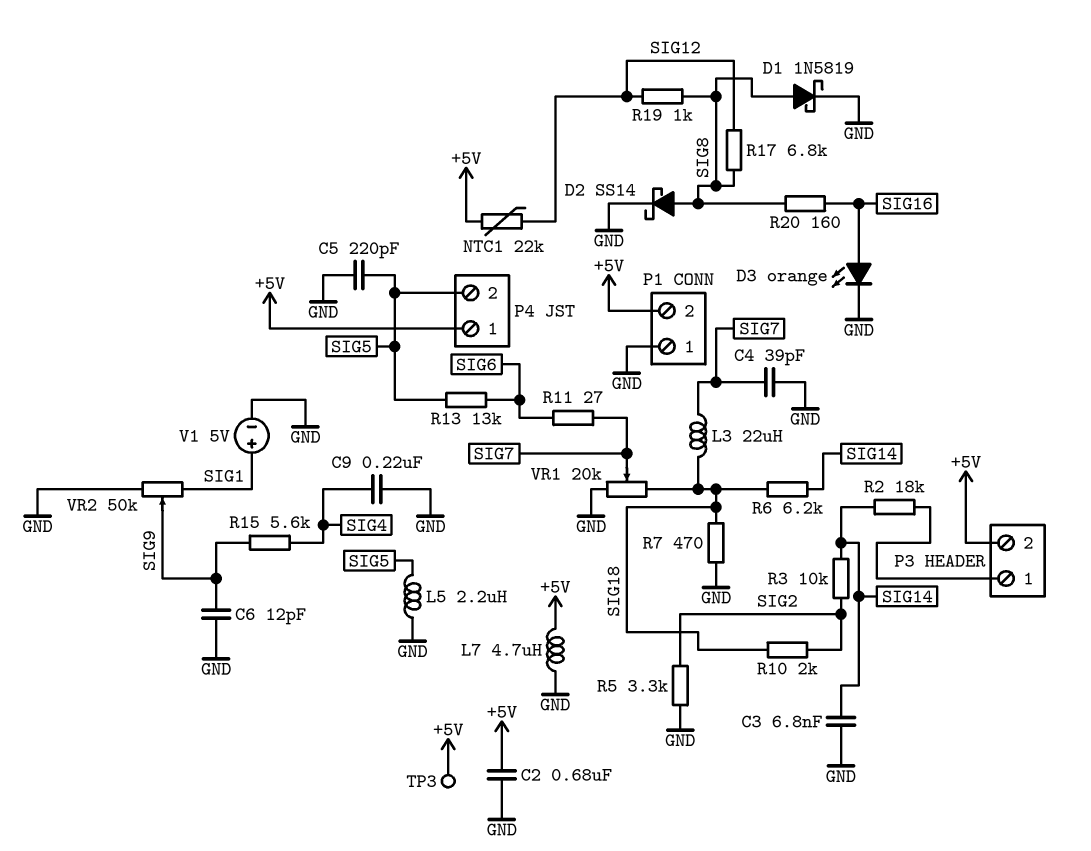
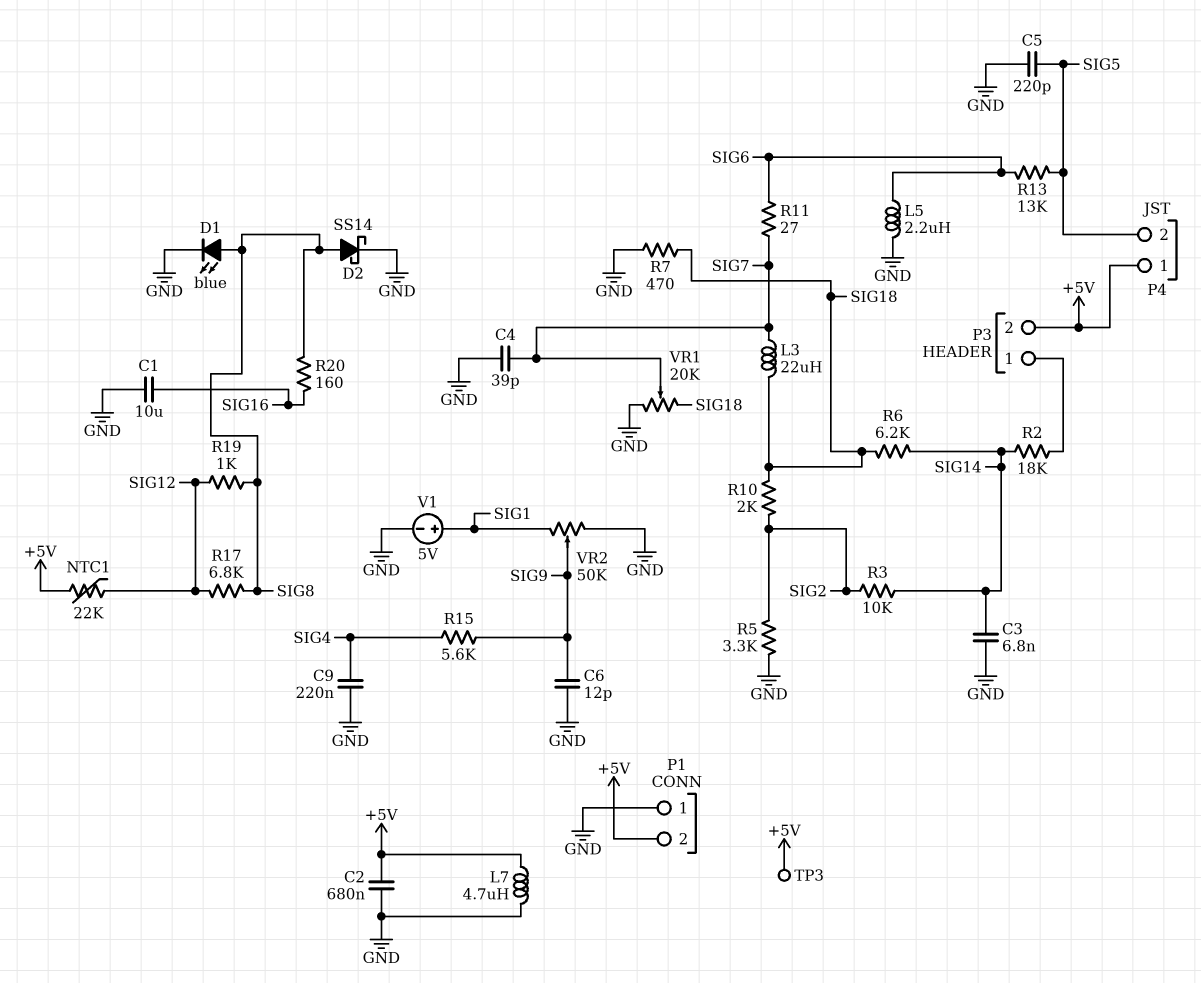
C1: none -> 10uF (GND, SIG16)
D1: schottky 1N5819 (A SIG8, K GND) -> LED blue (A SIG8, K GND)
D3: LED orange (A SIG16, K GND) -> none
L5: 2.2uH (GND, SIG5) -> 2.2uH (GND, SIG6)

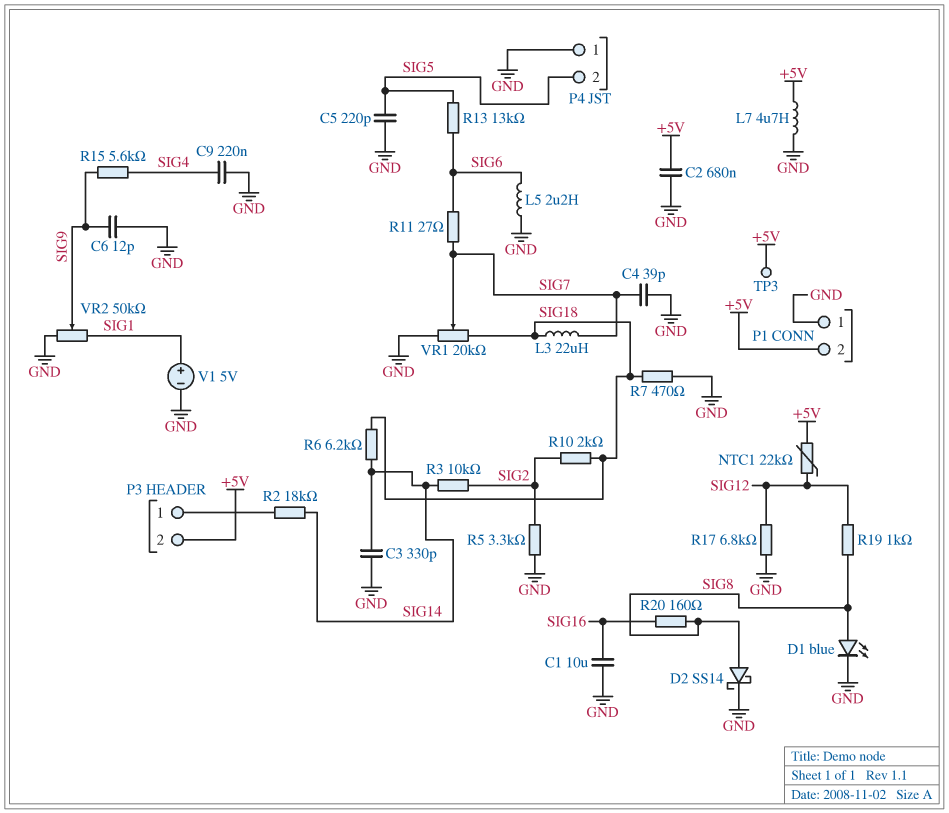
C3: 6.8nF (GND, SIG14) -> 330pF (GND, SIG14)
P4 pin 1: +5V -> GND
R17: 6.8k (SIG8, SIG12) -> 6.8k (GND, SIG12)

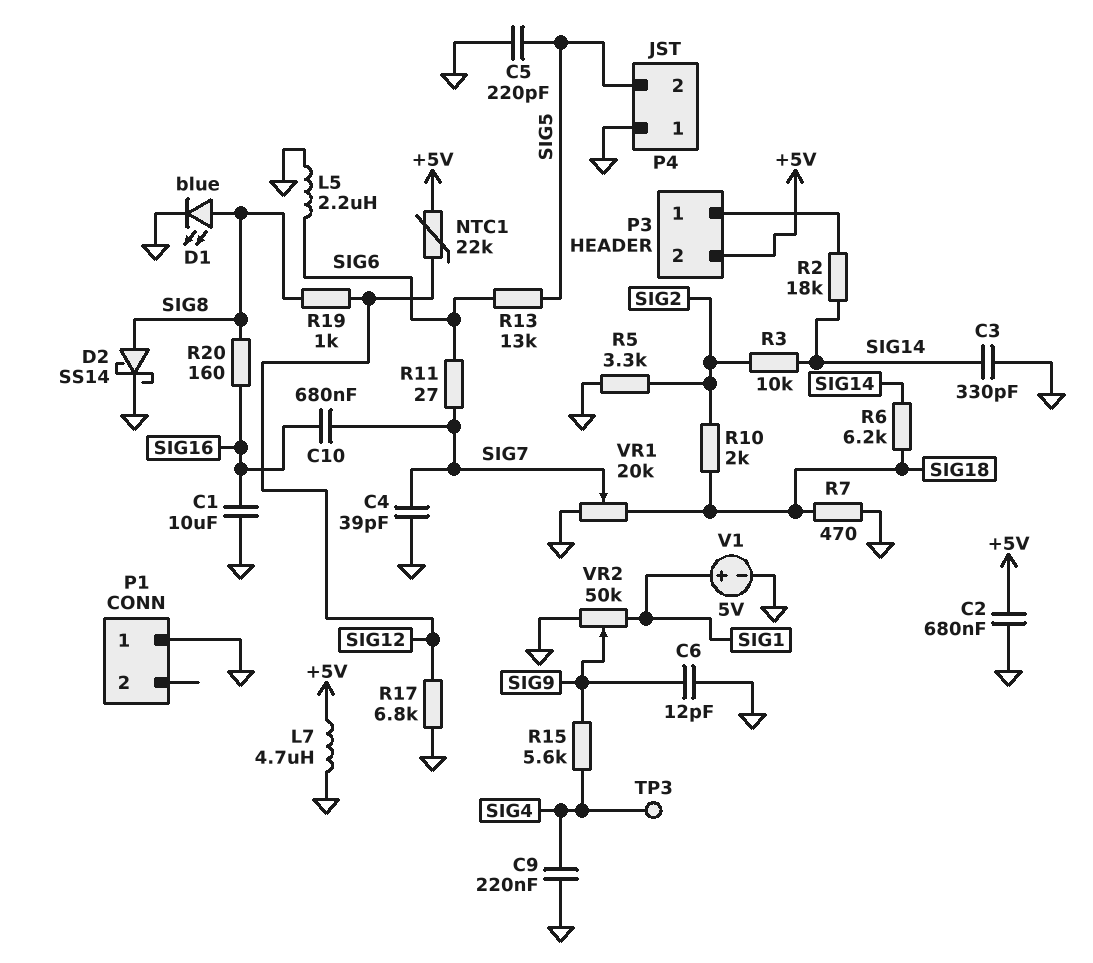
C10: none -> 680nF (SIG7, SIG16)
L3: 22uH (SIG7, SIG18) -> none
P1 pin 2: +5V -> none
TP3: test point (+5V) -> test point (SIG4)

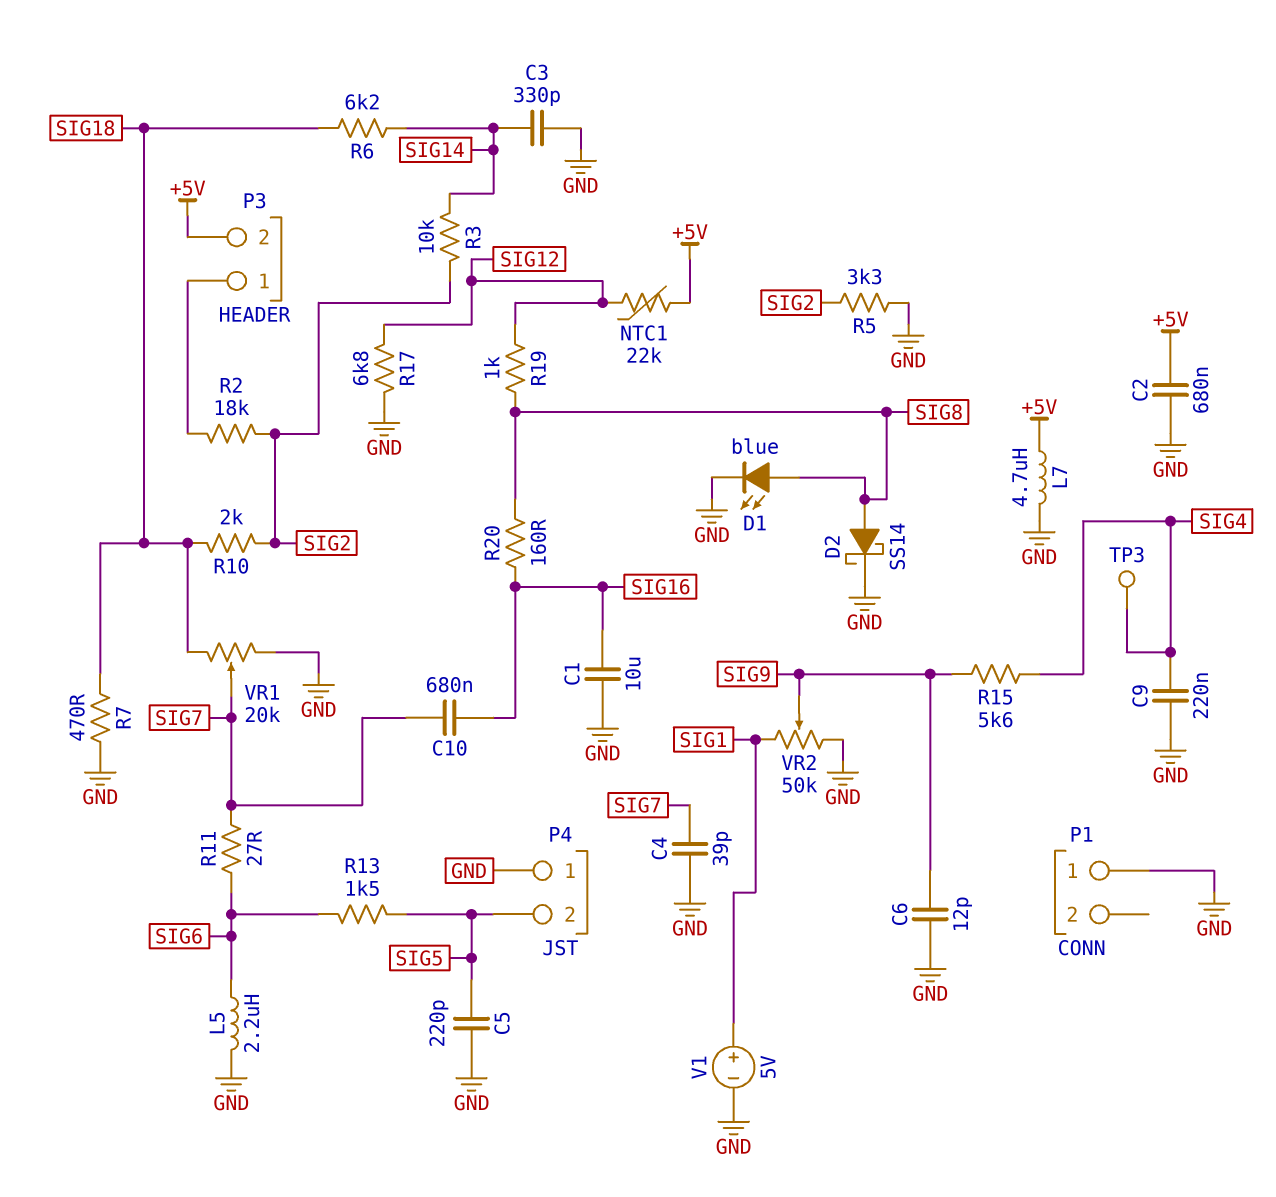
R2: 18k (P3/1, SIG14) -> 18k (P3/1, SIG2)
R13: 13k (SIG5, SIG6) -> 1.5k (SIG5, SIG6)

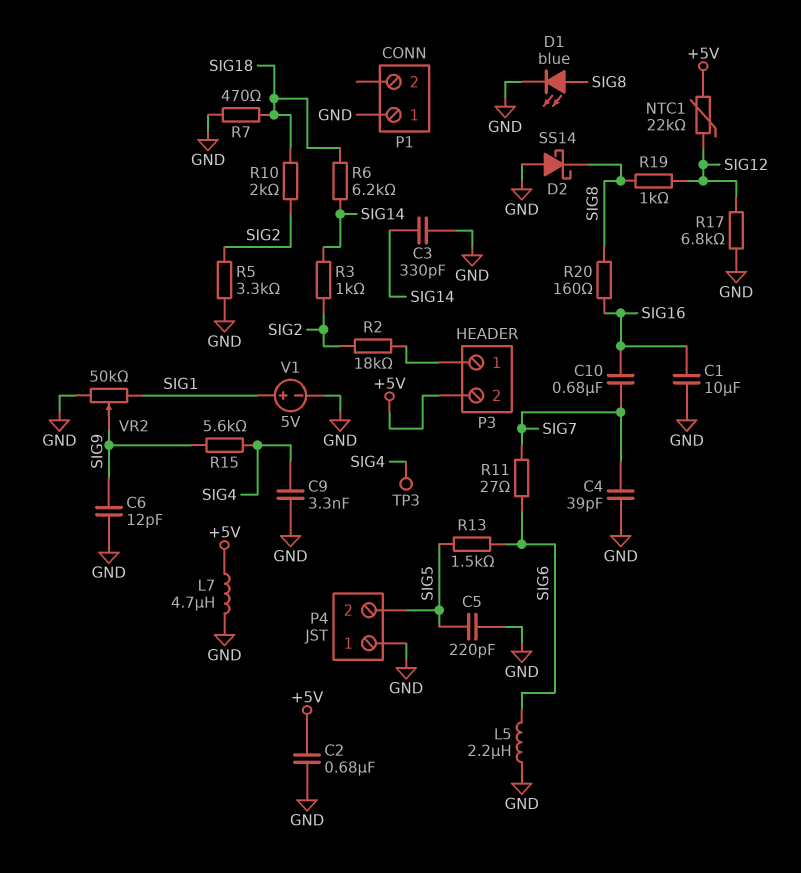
C9: 220nF (GND, SIG4) -> 3.3nF (GND, SIG4)
D2: schottky SS14 (A SIG8, K GND) -> schottky SS14 (A GND, K SIG8)
R3: 10k (SIG2, SIG14) -> 1k (SIG2, SIG14)
VR1: 20k (GND, SIG18, wiper SIG7) -> none

